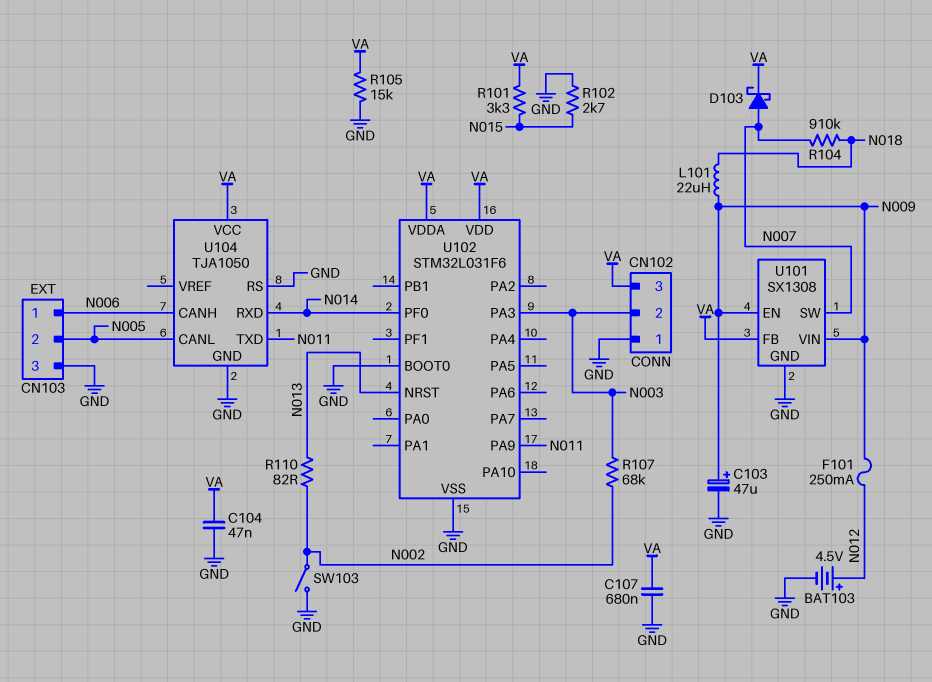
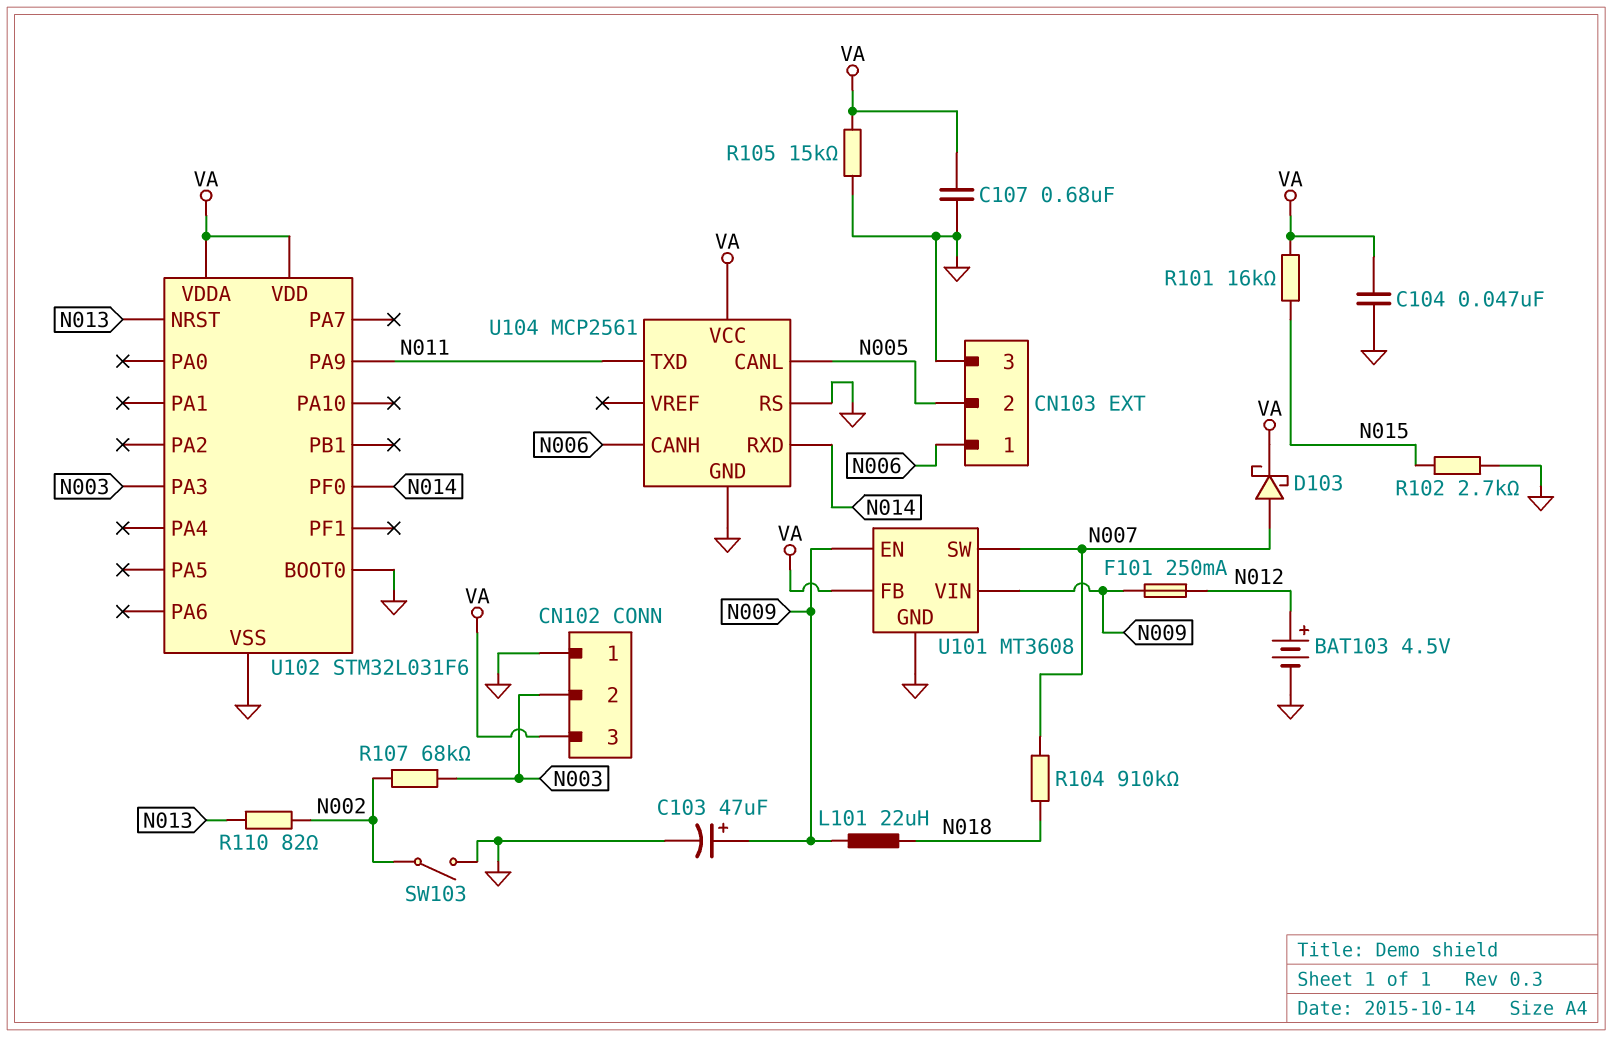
R101: 3.3k (N015, VA) -> 16k (N015, VA)
U101: SX1308 -> MT3608
U104: TJA1050 -> MCP2561

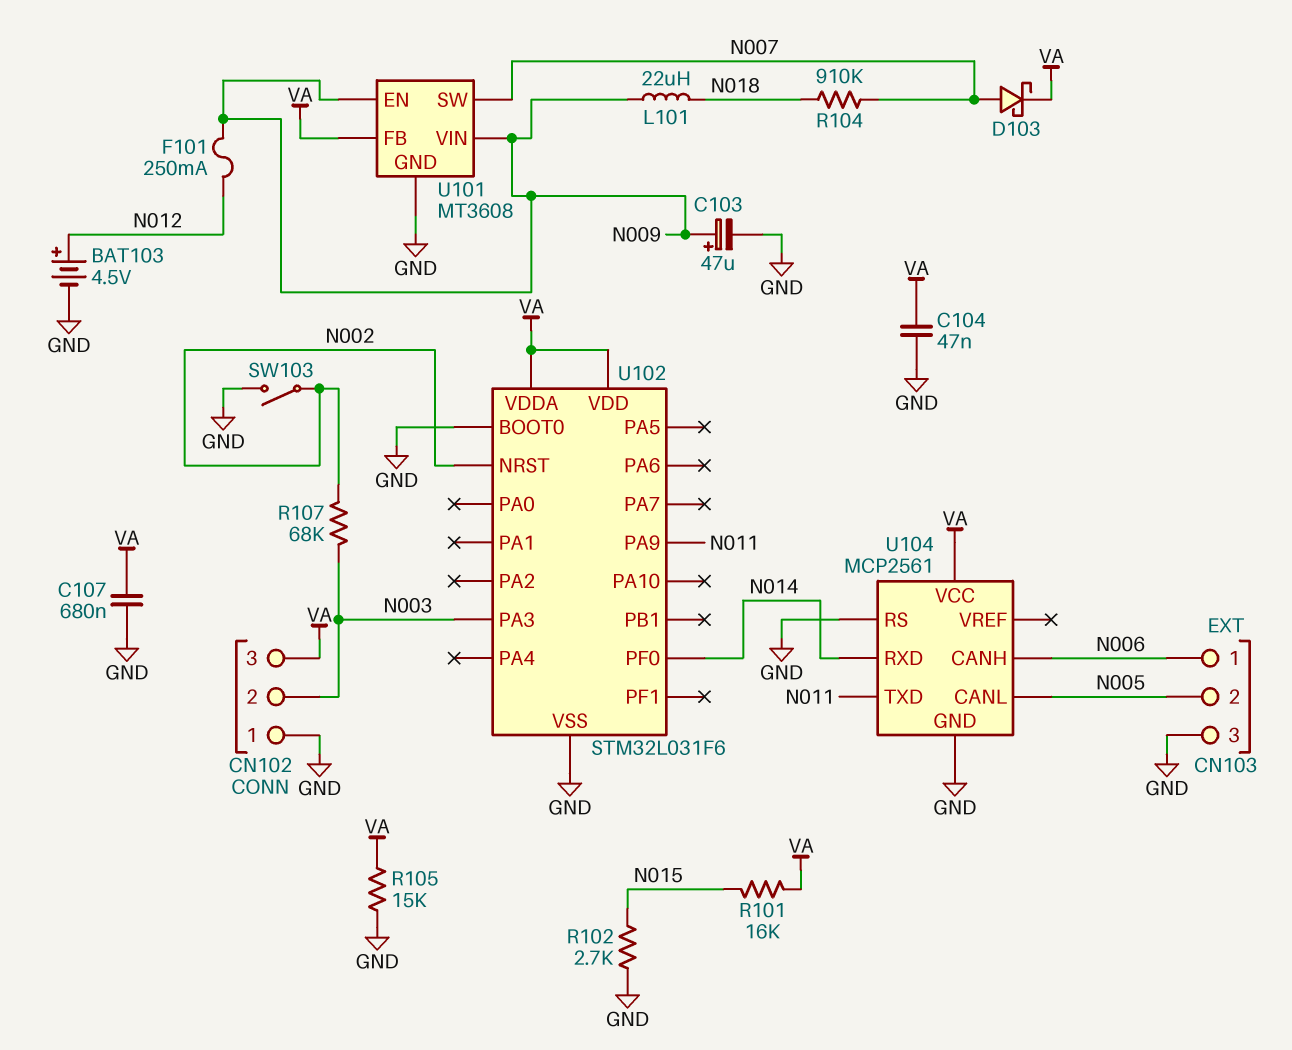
R110: 82 (N002, N013) -> none
U102 pin NRST: N013 -> N002

